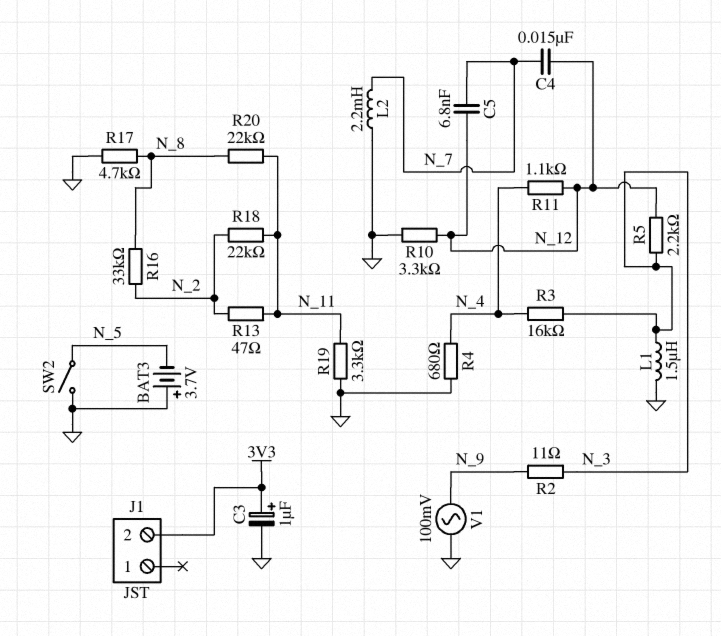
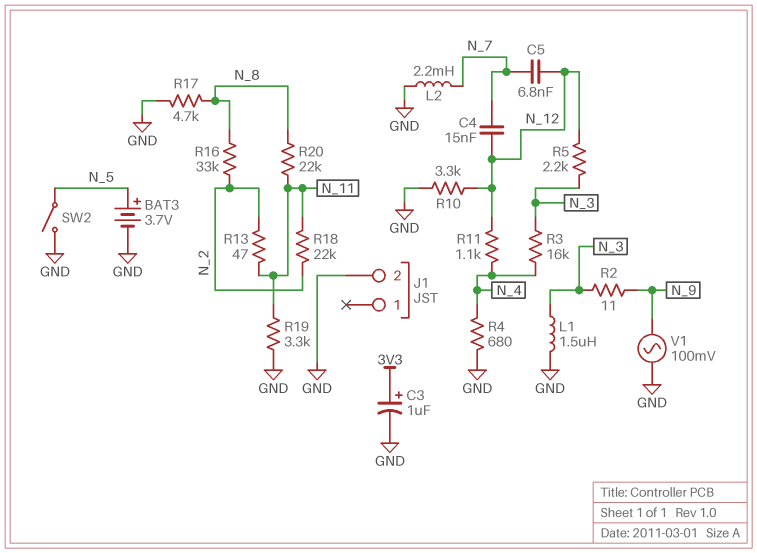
BAT3: 3.7V (plus GND, minus N_5) -> 3.7V (plus N_5, minus GND)
J1 pin 2: 3V3 -> GND

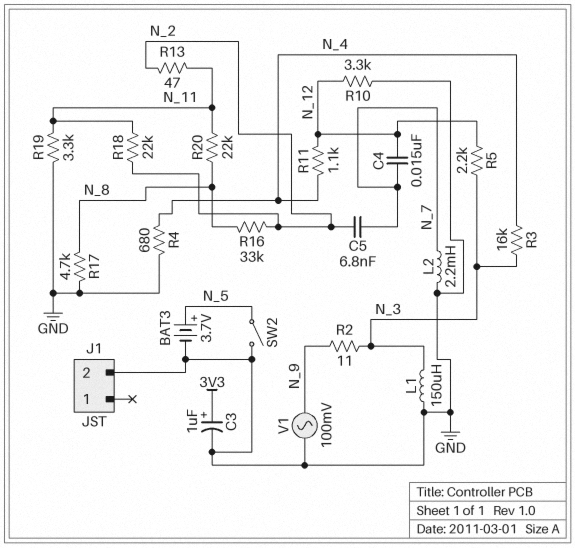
C5: 6.8nF (N_7, N_12) -> 6.8nF (N_2, N_7)
L1: 1.5uH (GND, N_3) -> 150uH (GND, N_3)

